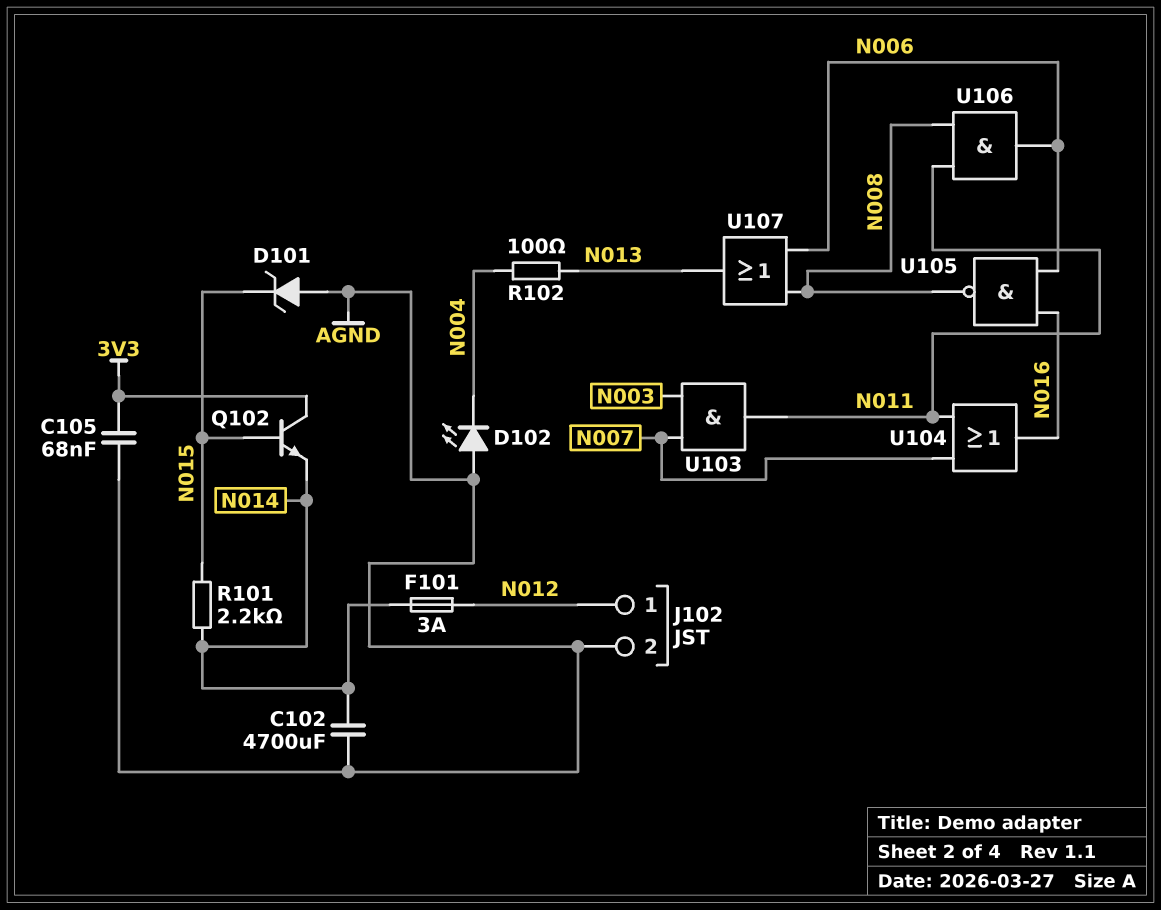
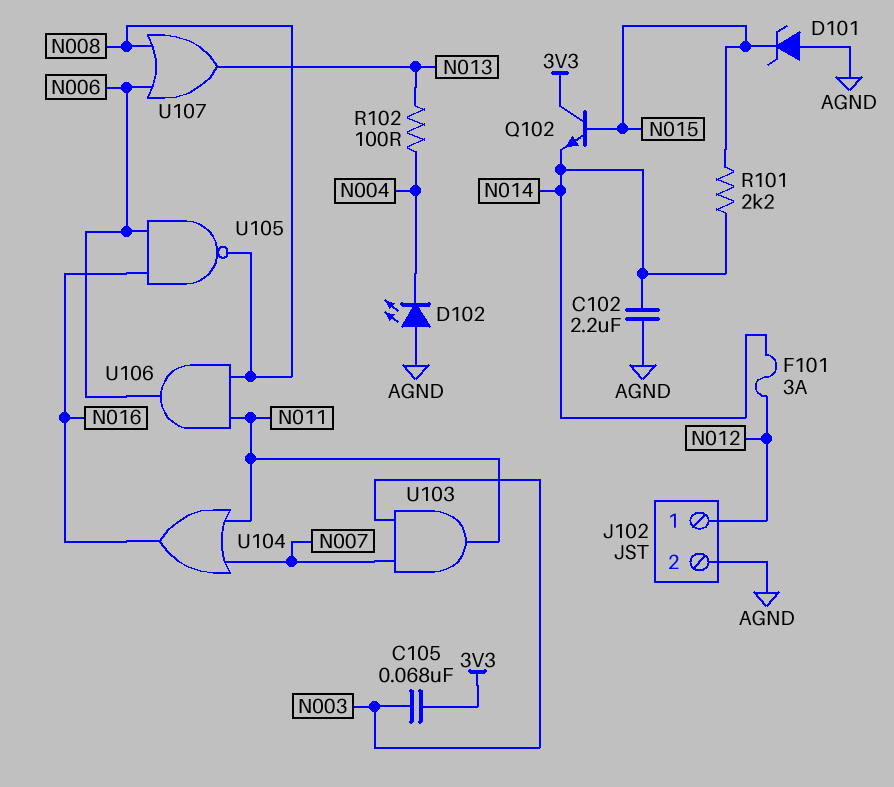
C102: 4700uF (AGND, N014) -> 2.2uF (AGND, N014)
C105: 68nF (3V3, AGND) -> 68nF (3V3, N003)

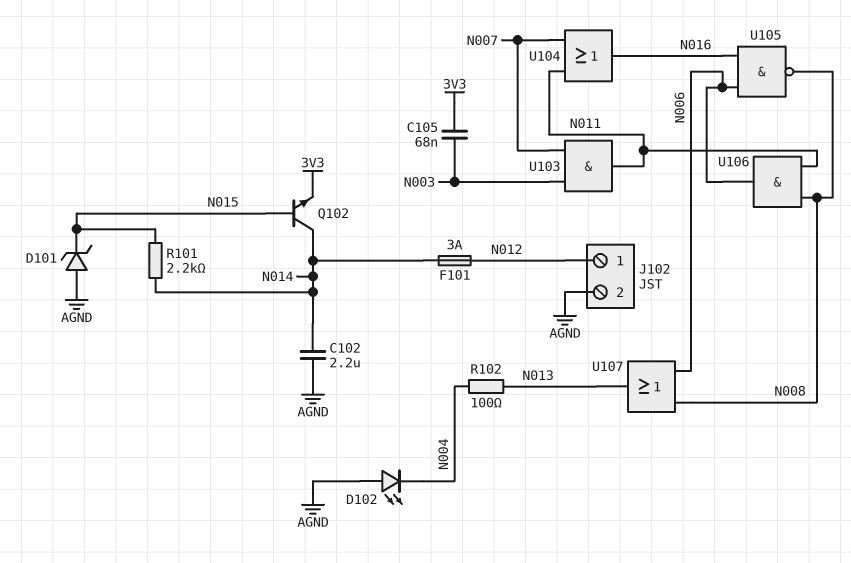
Q102: NPN (B N015, C 3V3, E N014) -> NPN (B N015, C N014, E 3V3)

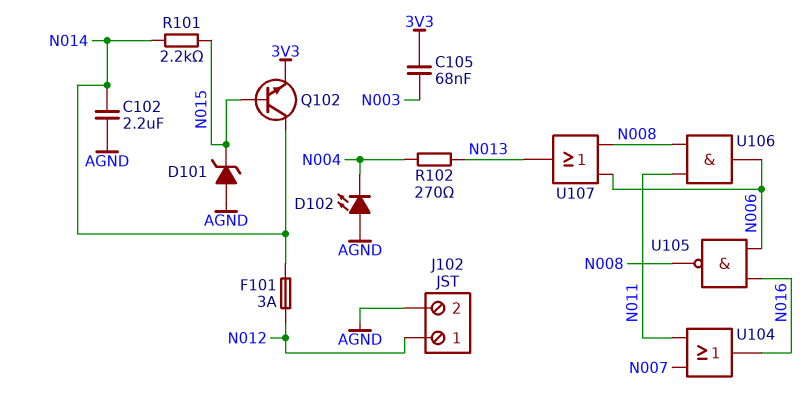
R102: 100 (N004, N013) -> 270 (N004, N013)
U103: AND (in N003, in N007, out N011) -> none

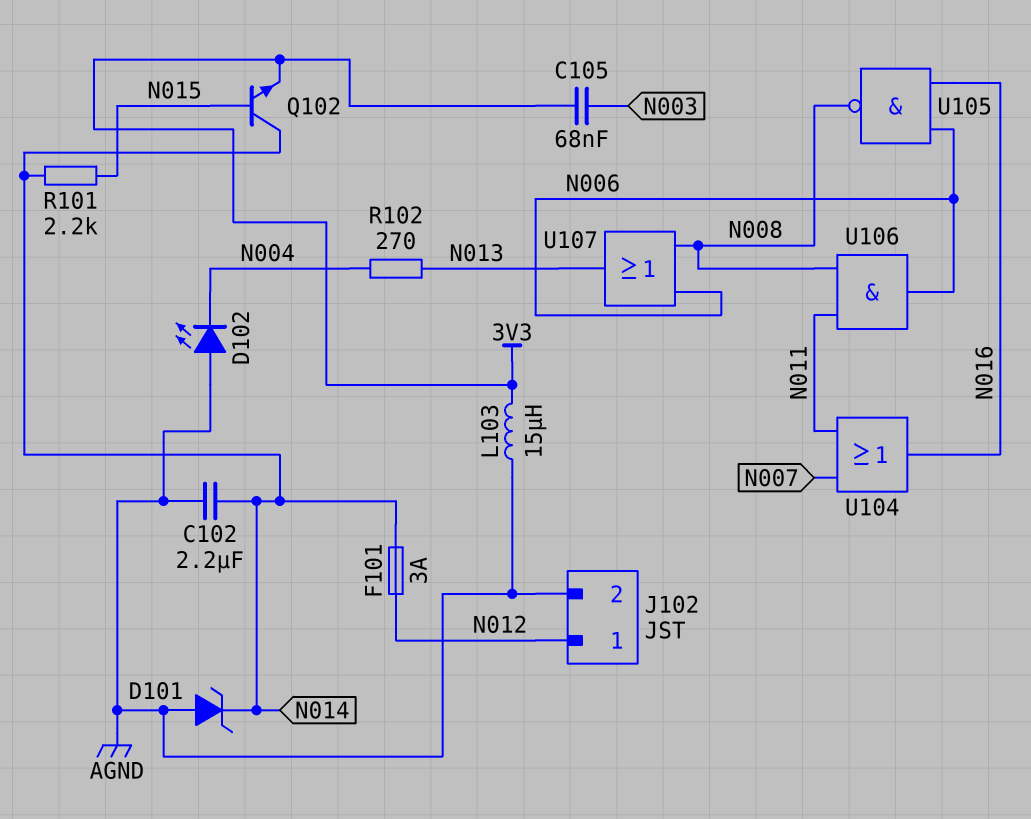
D101: zener (A AGND, K N015) -> zener (A AGND, K N014)
L103: none -> 15uH (3V3, AGND)

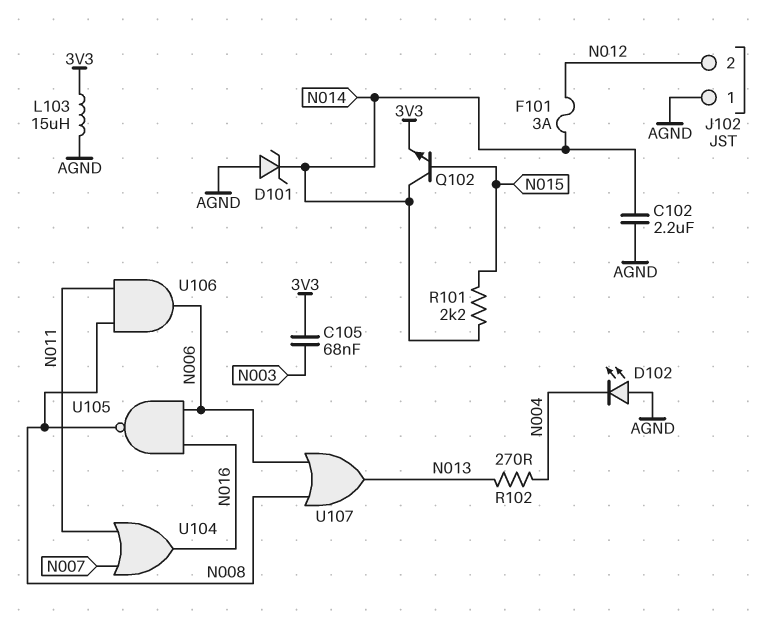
J102 pin 1: N012 -> AGND
J102 pin 2: AGND -> N012

